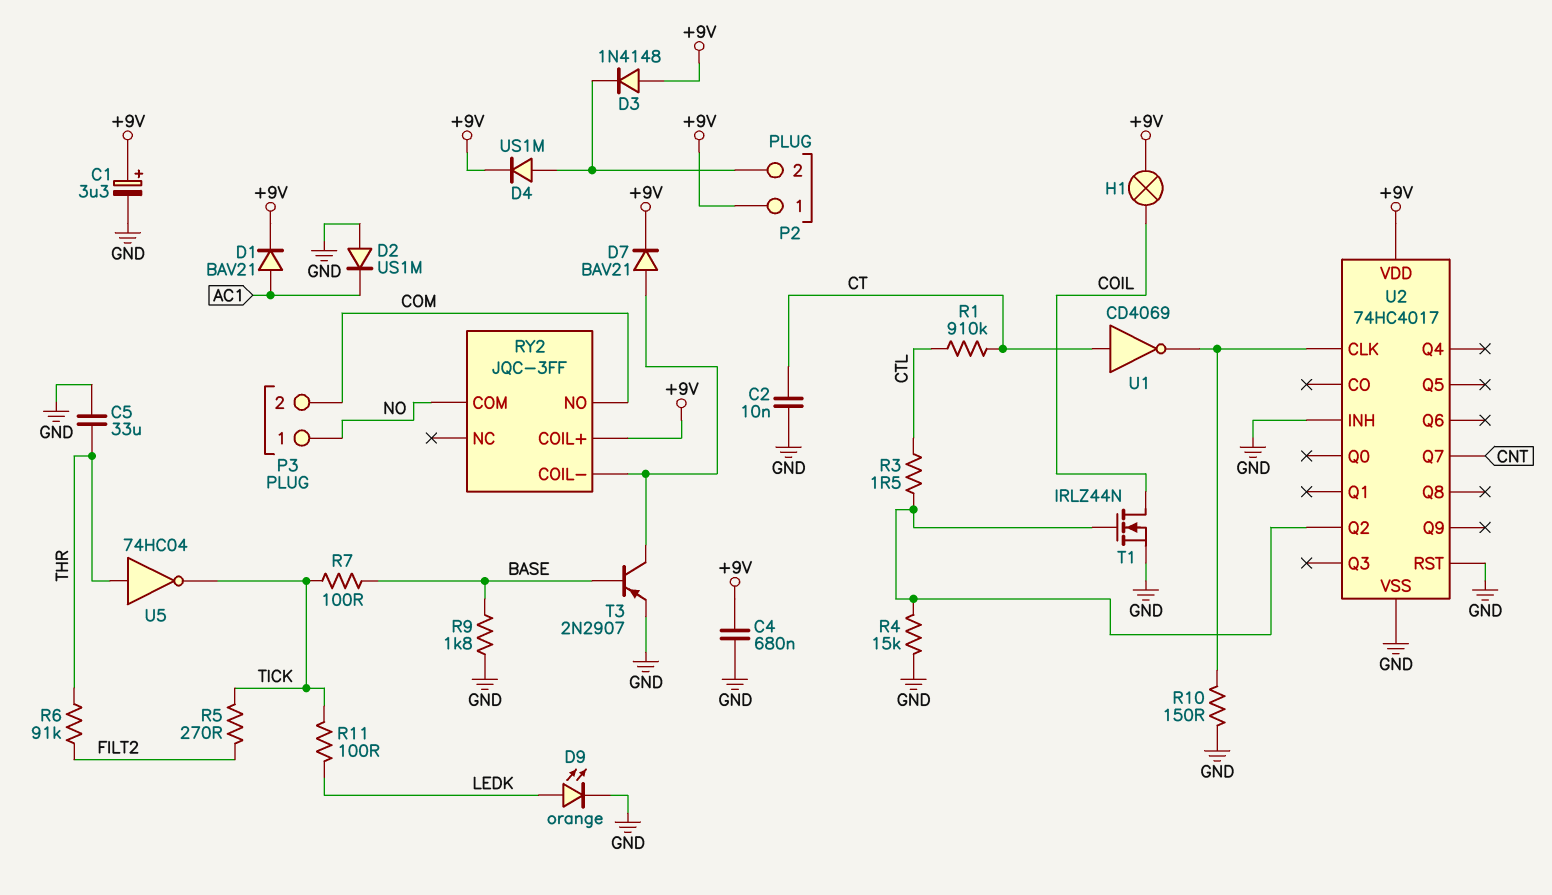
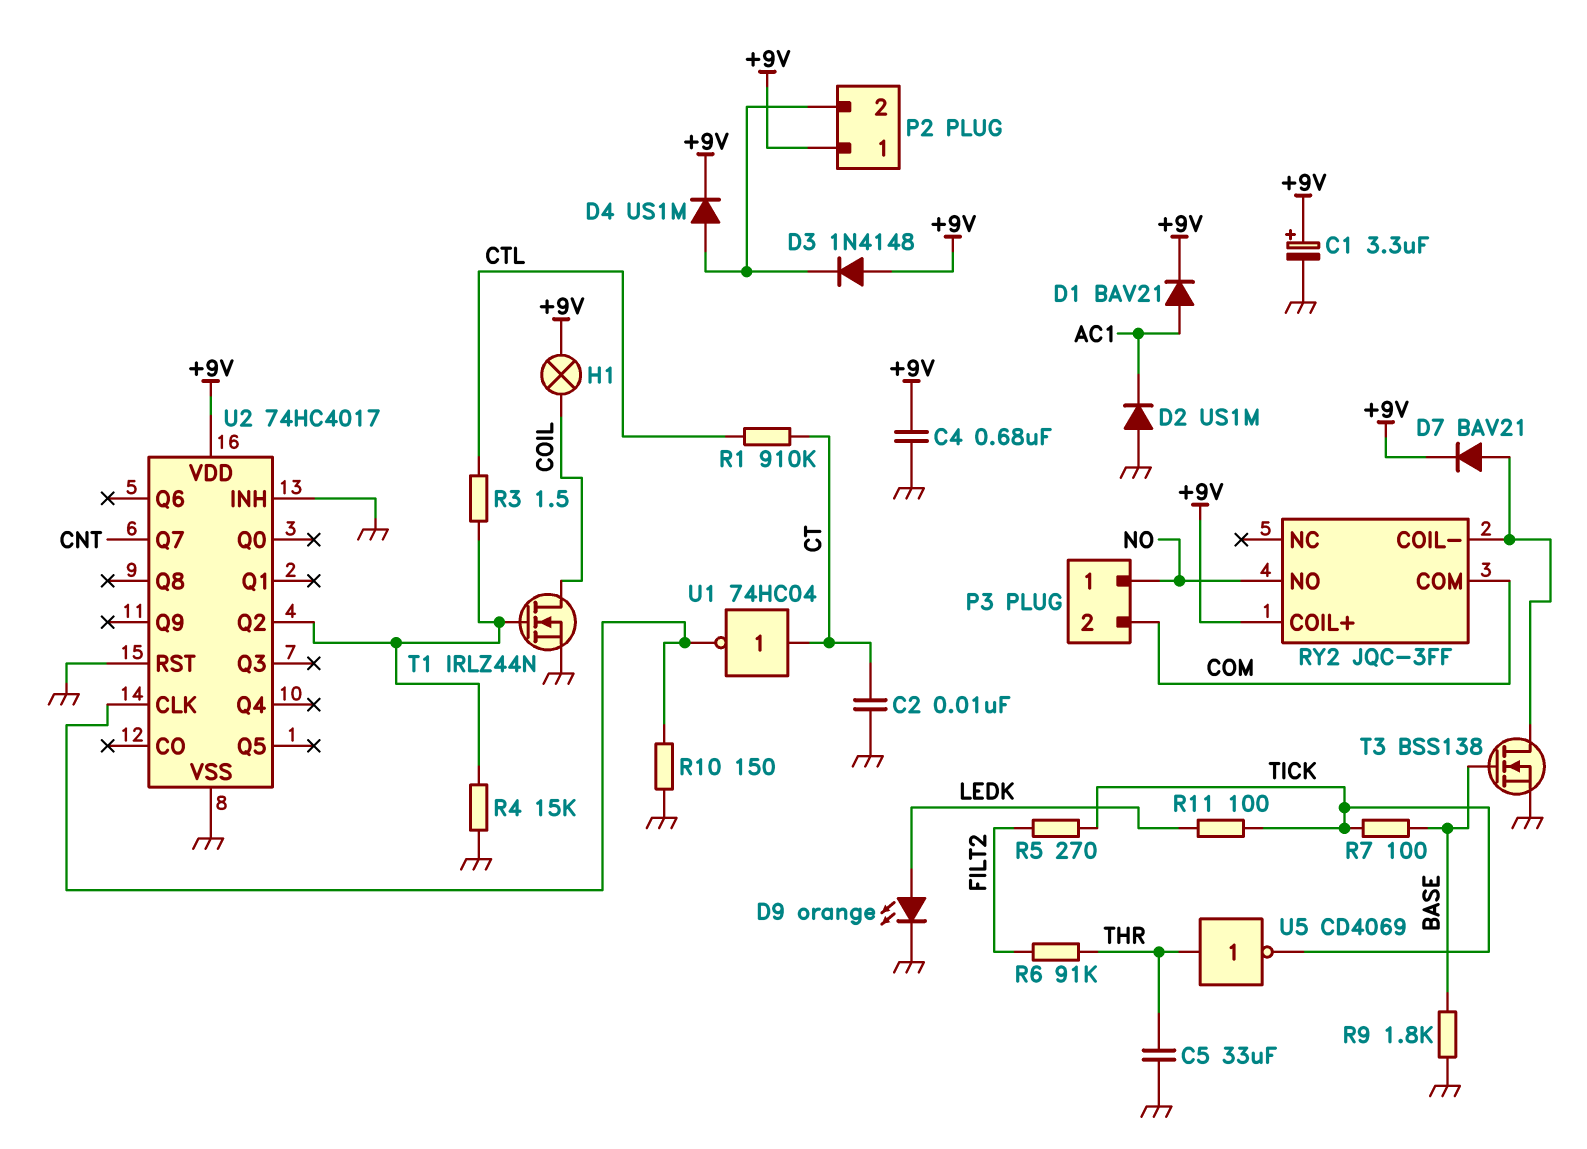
RY2 pin COM: NO -> COM
RY2 pin NO: COM -> NO
T3: PNP 2N2907 (B BASE, C RY2/COIL-, E GND) -> NMOS BSS138 (G BASE, D RY2/COIL-, S GND)
U1: NOT CD4069 (in CT, out U2/CLK) -> NOT 74HC04 (in CT, out U2/CLK)
U5: NOT 74HC04 (in THR, out TICK) -> NOT CD4069 (in THR, out TICK)

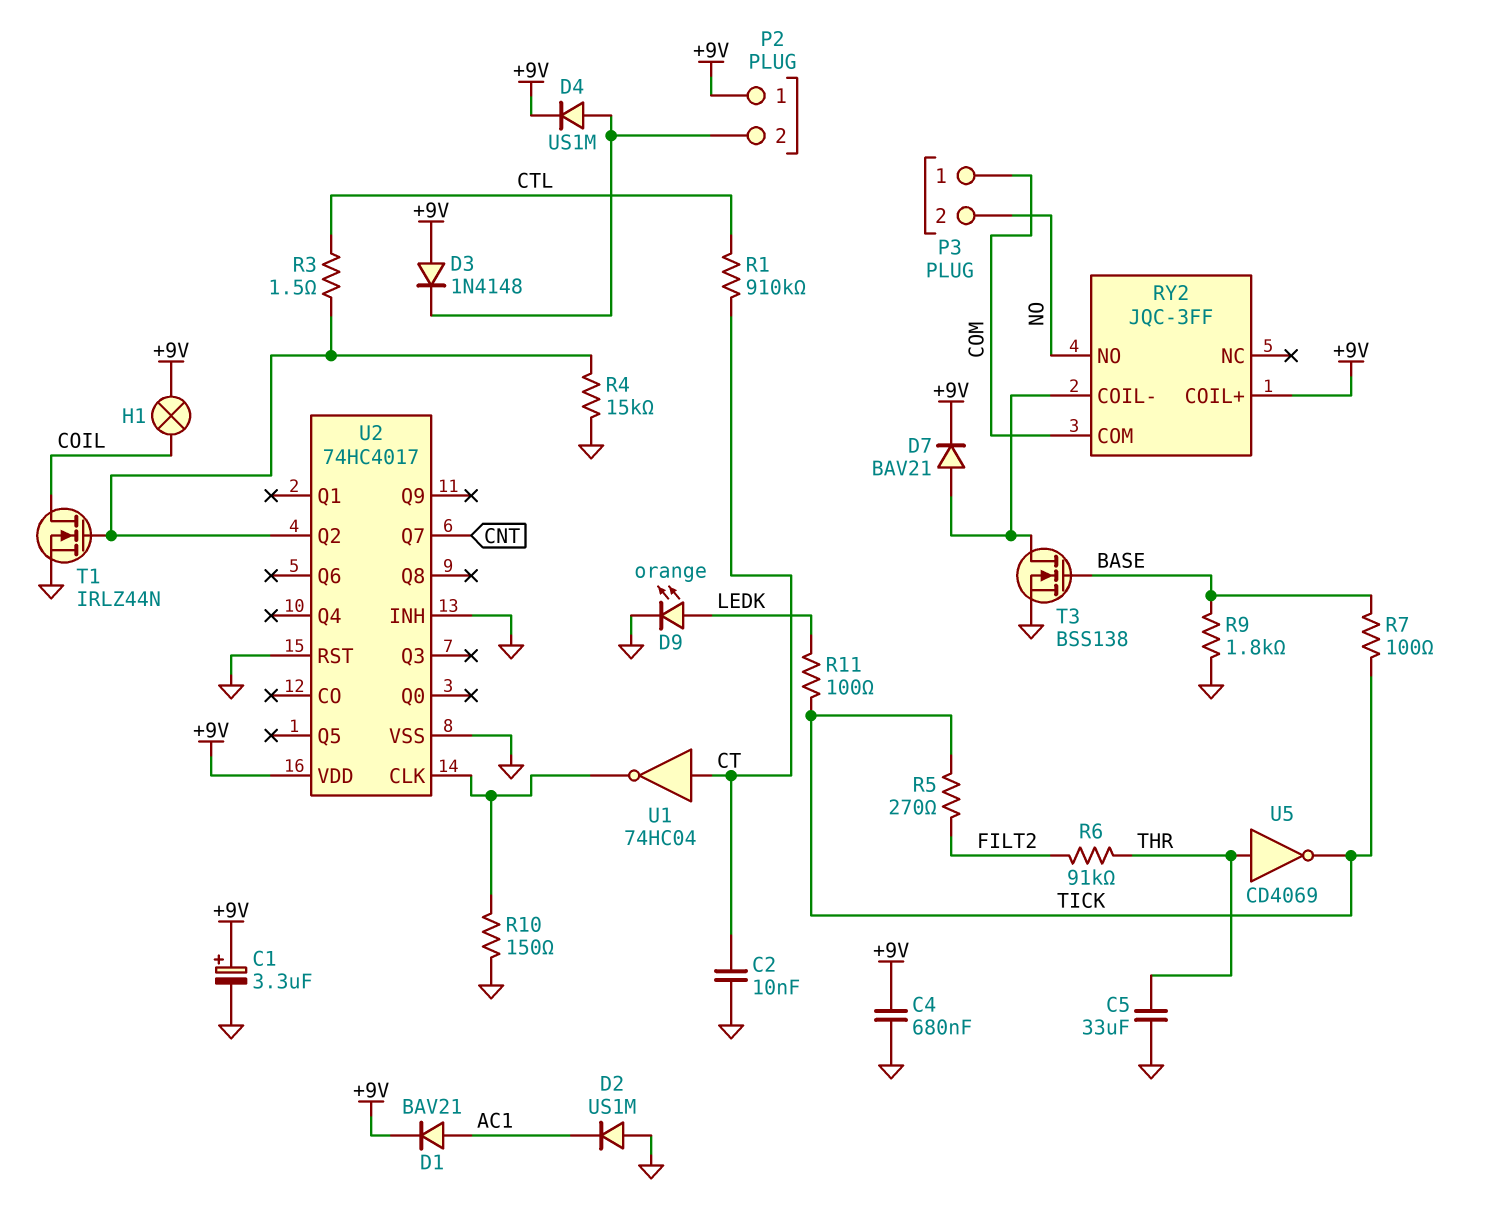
P3 pin 1: NO -> COM
P3 pin 2: COM -> NO

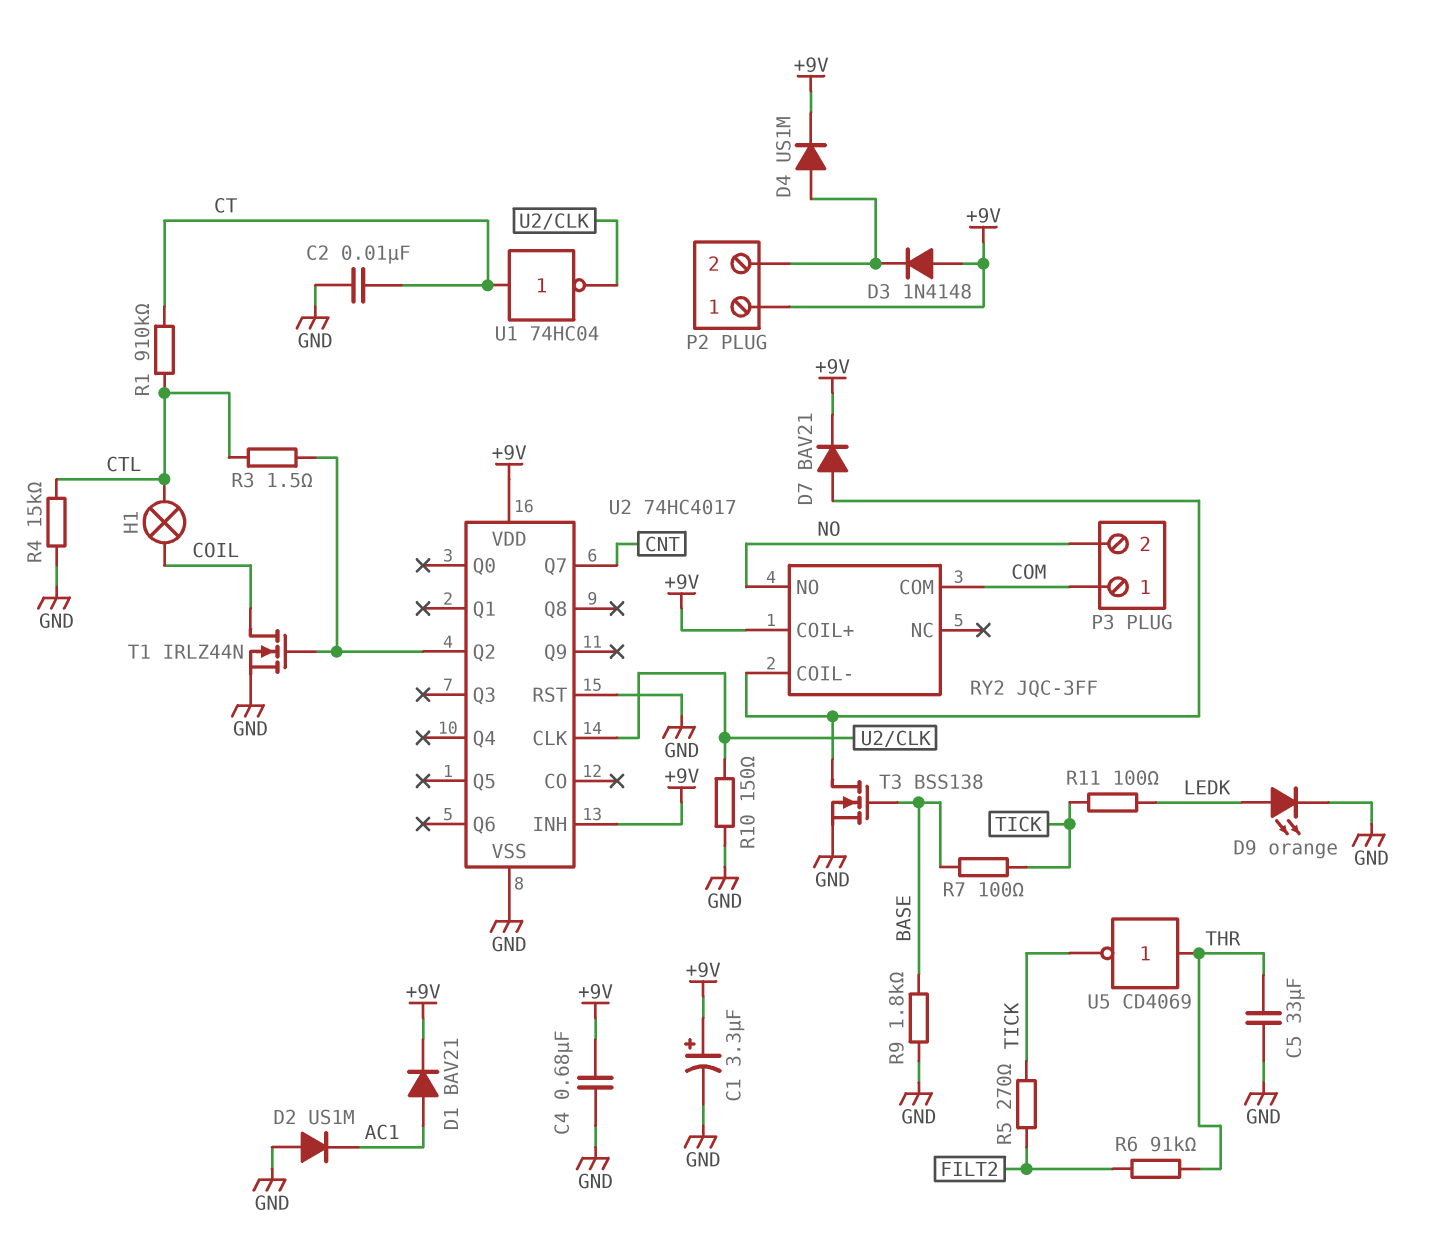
H1: lamp (+9V, COIL) -> lamp (COIL, CTL)
R4: 15k (GND, U2/Q2) -> 15k (CTL, GND)
U2 pin INH: GND -> +9V

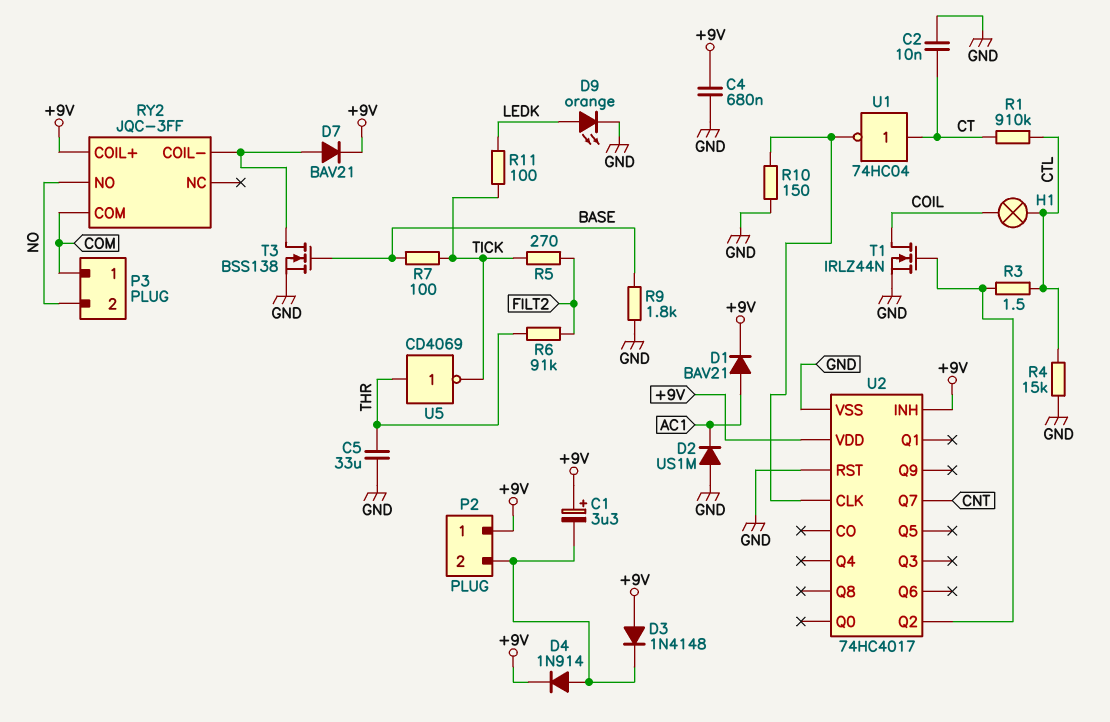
C1: 3.3uF (plus +9V, minus GND) -> 3.3uF (plus +9V, minus P2/2)
D4: diode US1M (A P2/2, K +9V) -> diode 1N914 (A P2/2, K +9V)

